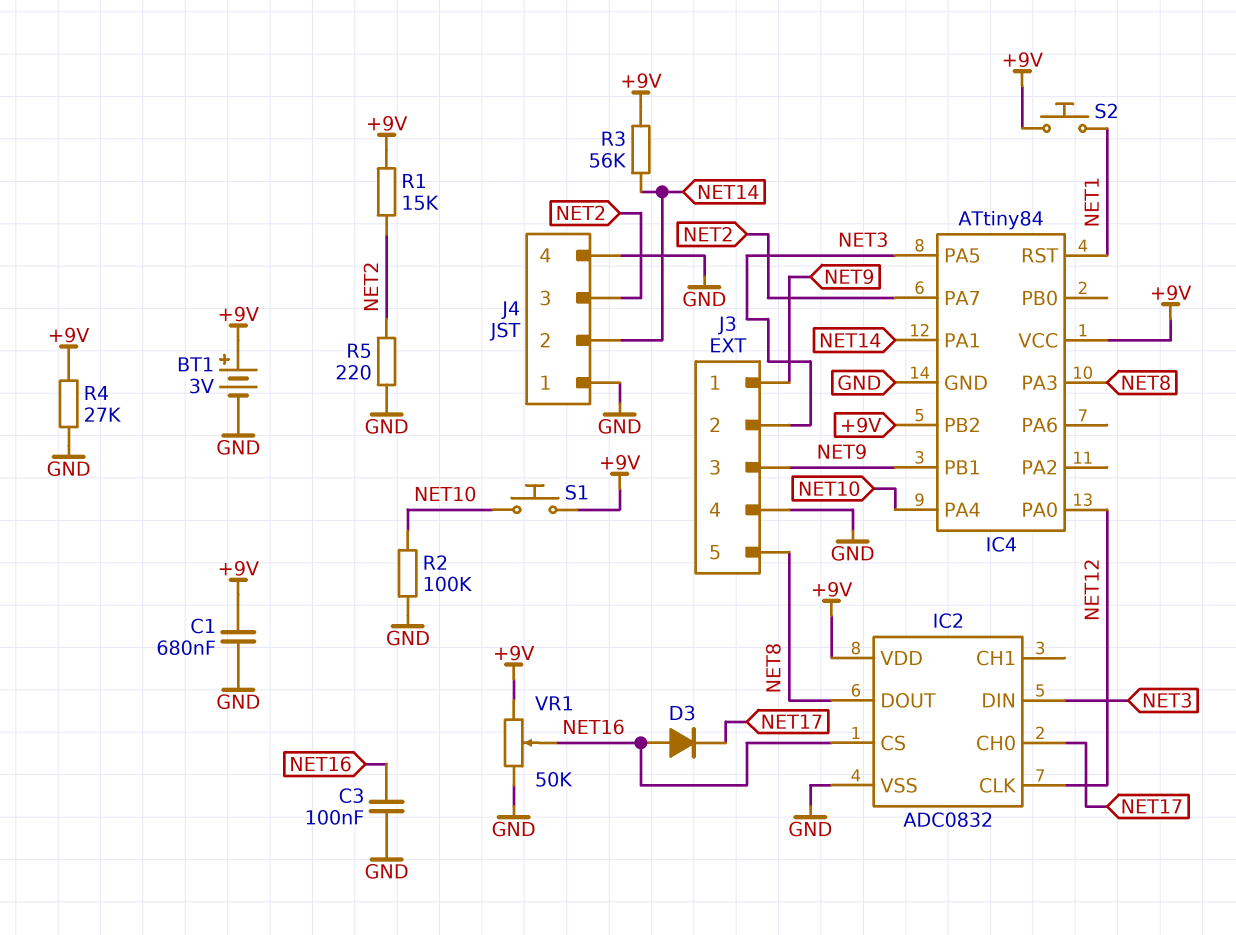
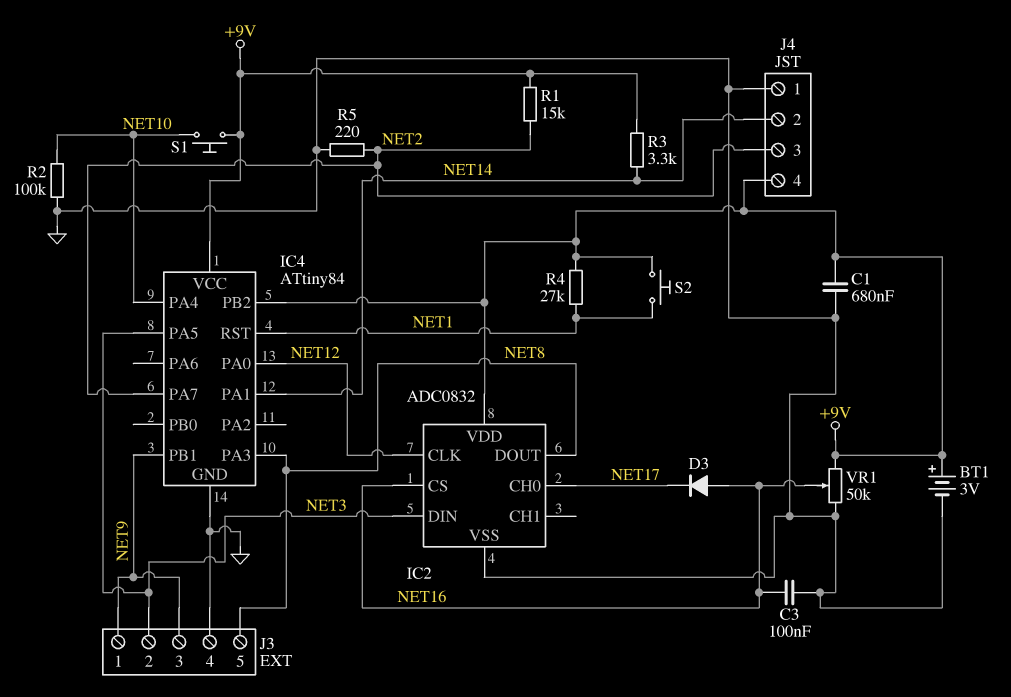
J4 pin 4: GND -> +9V
R3: 56k (+9V, NET14) -> 3.3k (+9V, NET14)
R4: 27k (+9V, GND) -> 27k (+9V, NET1)

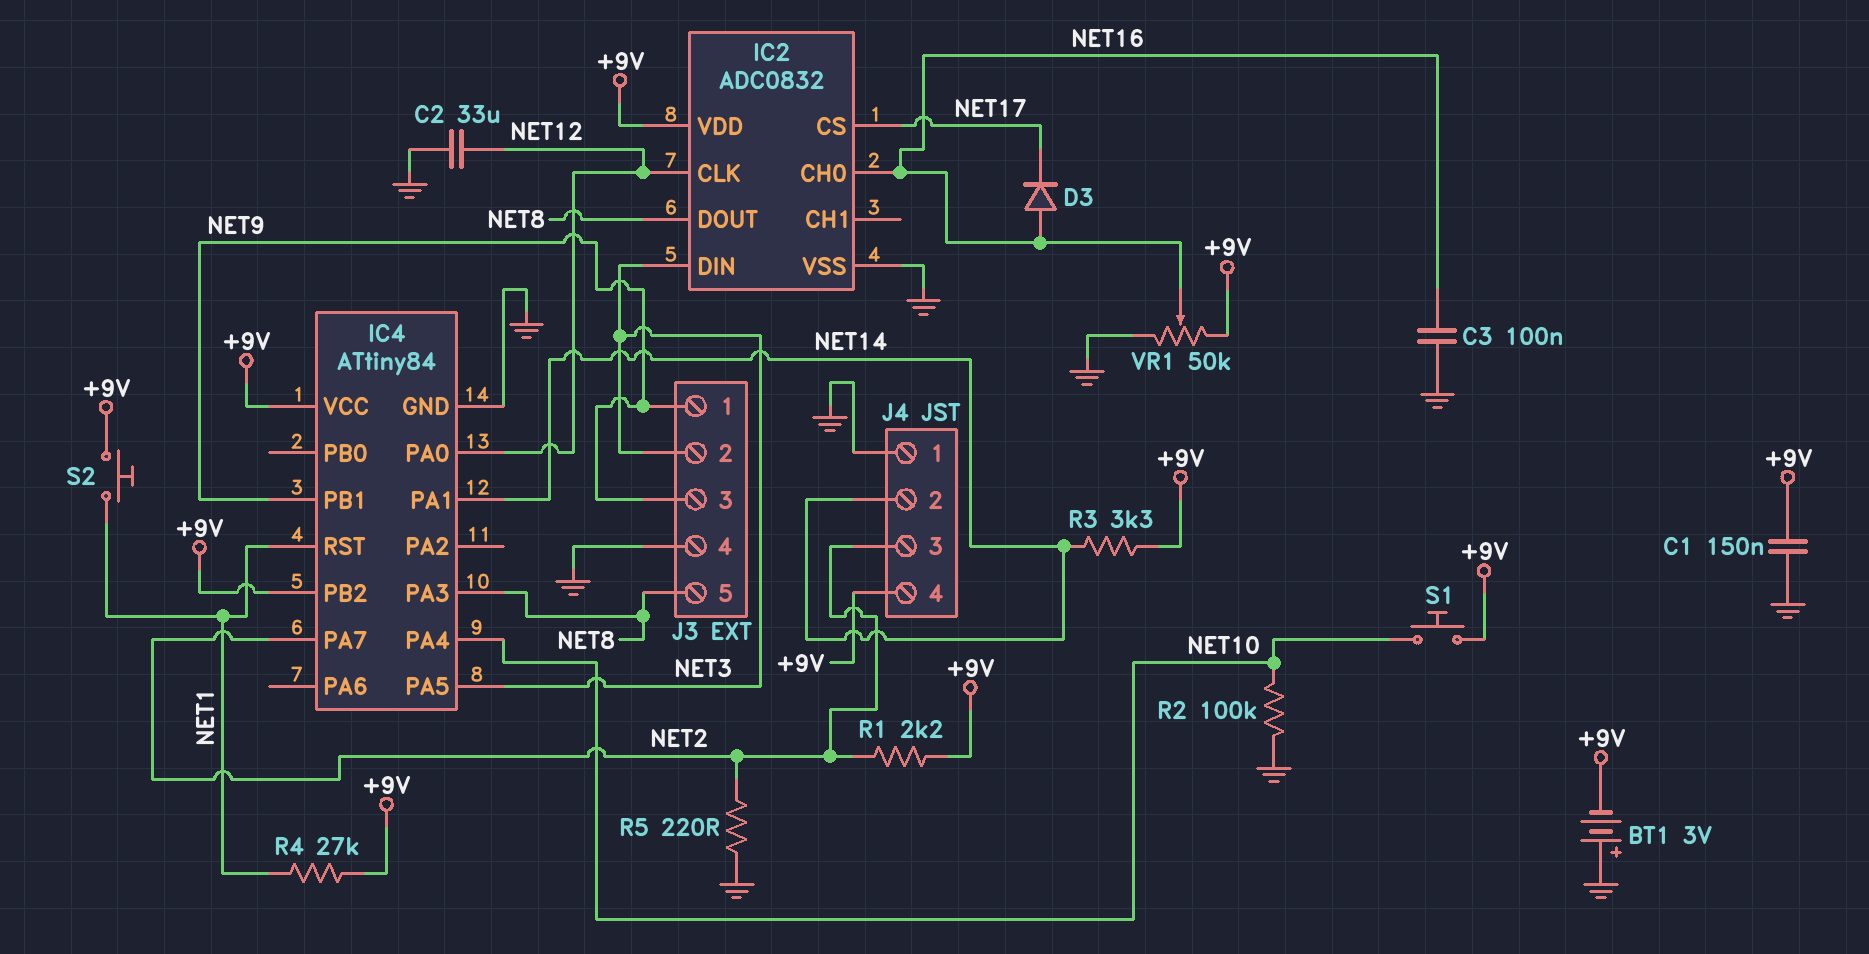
BT1: 3V (plus +9V, minus GND) -> 3V (plus GND, minus +9V)
C1: 680nF (+9V, GND) -> 150nF (+9V, GND)
C2: none -> 33uF (GND, NET12)
IC2 pin CH0: NET17 -> NET16
IC2 pin CS: NET16 -> NET17
R1: 15k (+9V, NET2) -> 2.2k (+9V, NET2)

